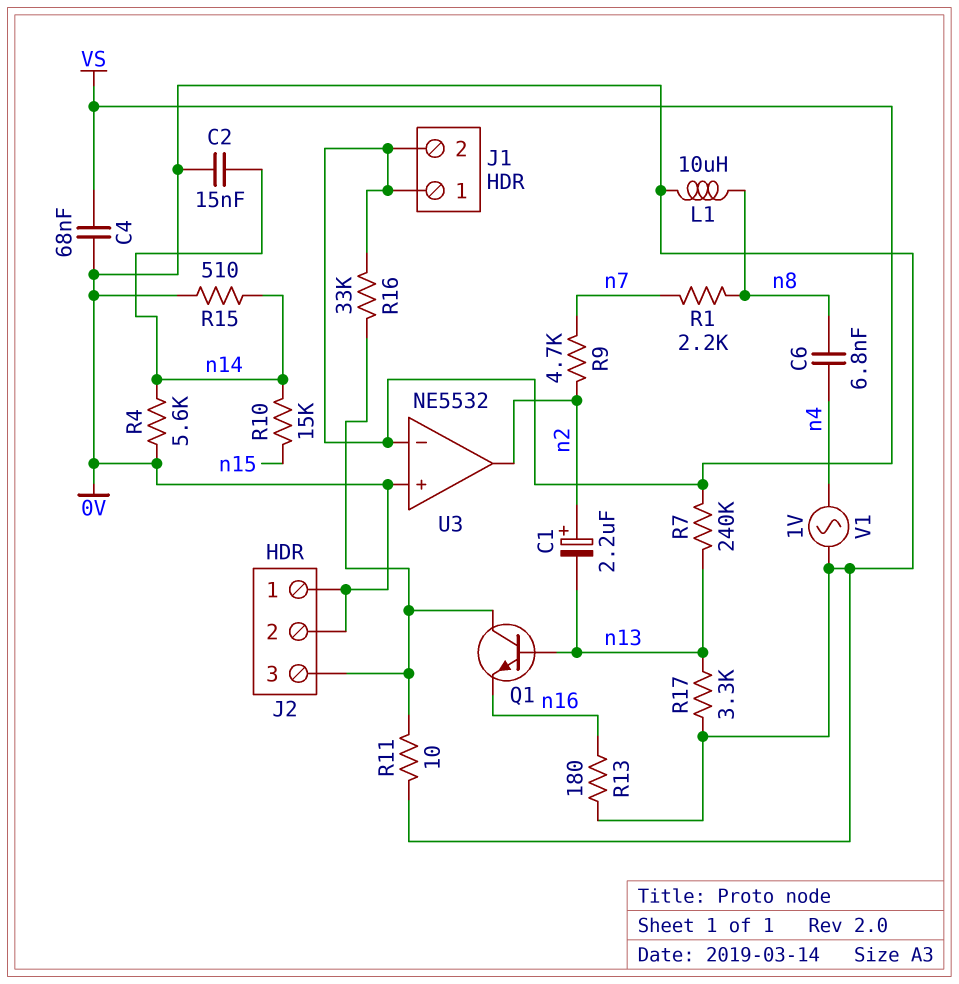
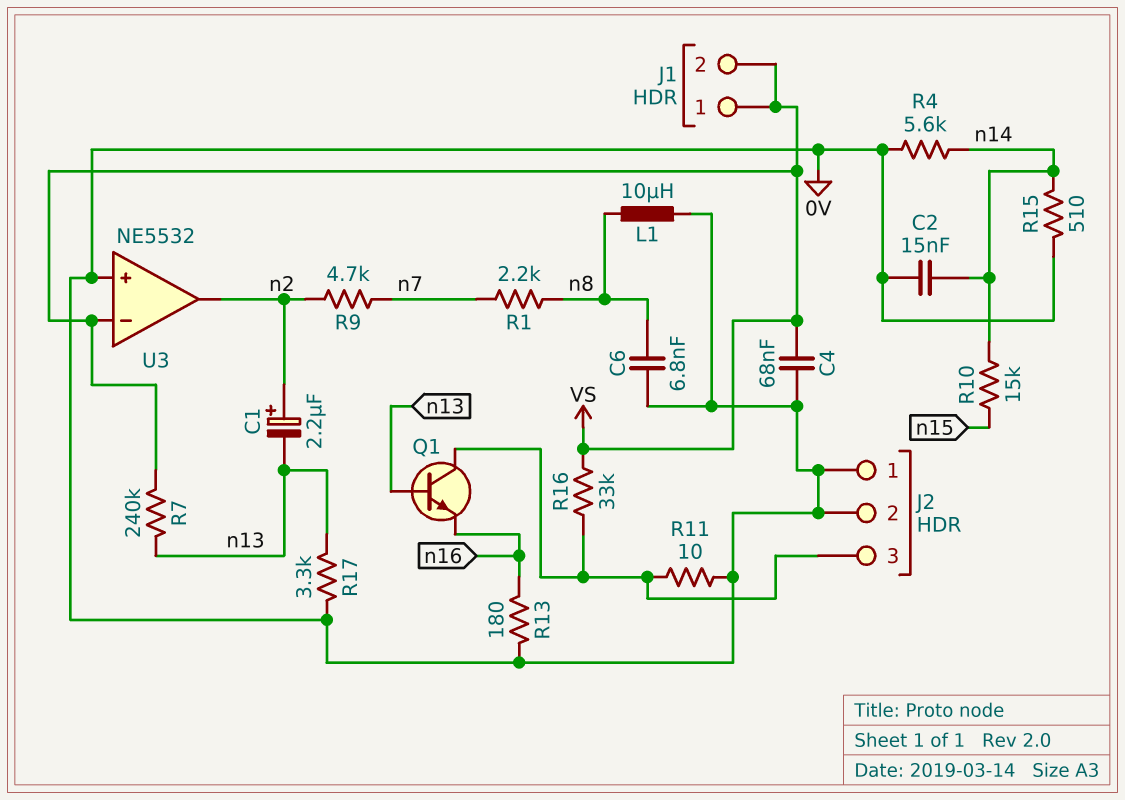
C6: 6.8nF (n4, n8) -> 6.8nF (0V, n8)
V1: AC 1V (0V, n4) -> none

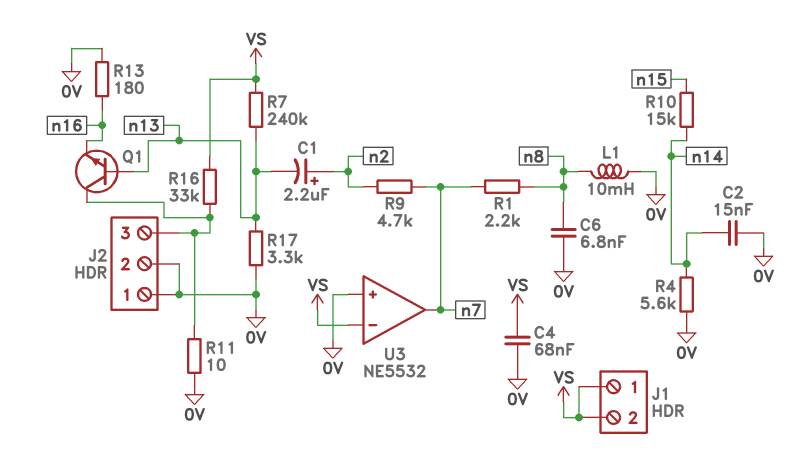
L1: 10uH (0V, n8) -> 10mH (0V, n8)
R15: 510 (0V, n14) -> none
U3 pin out: n2 -> n7

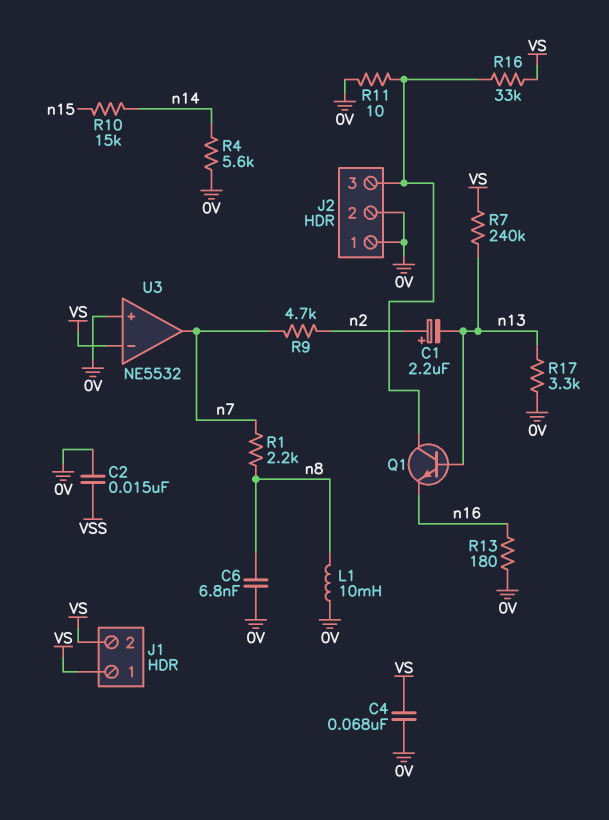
C2: 15nF (0V, n14) -> 15nF (0V, VSS)

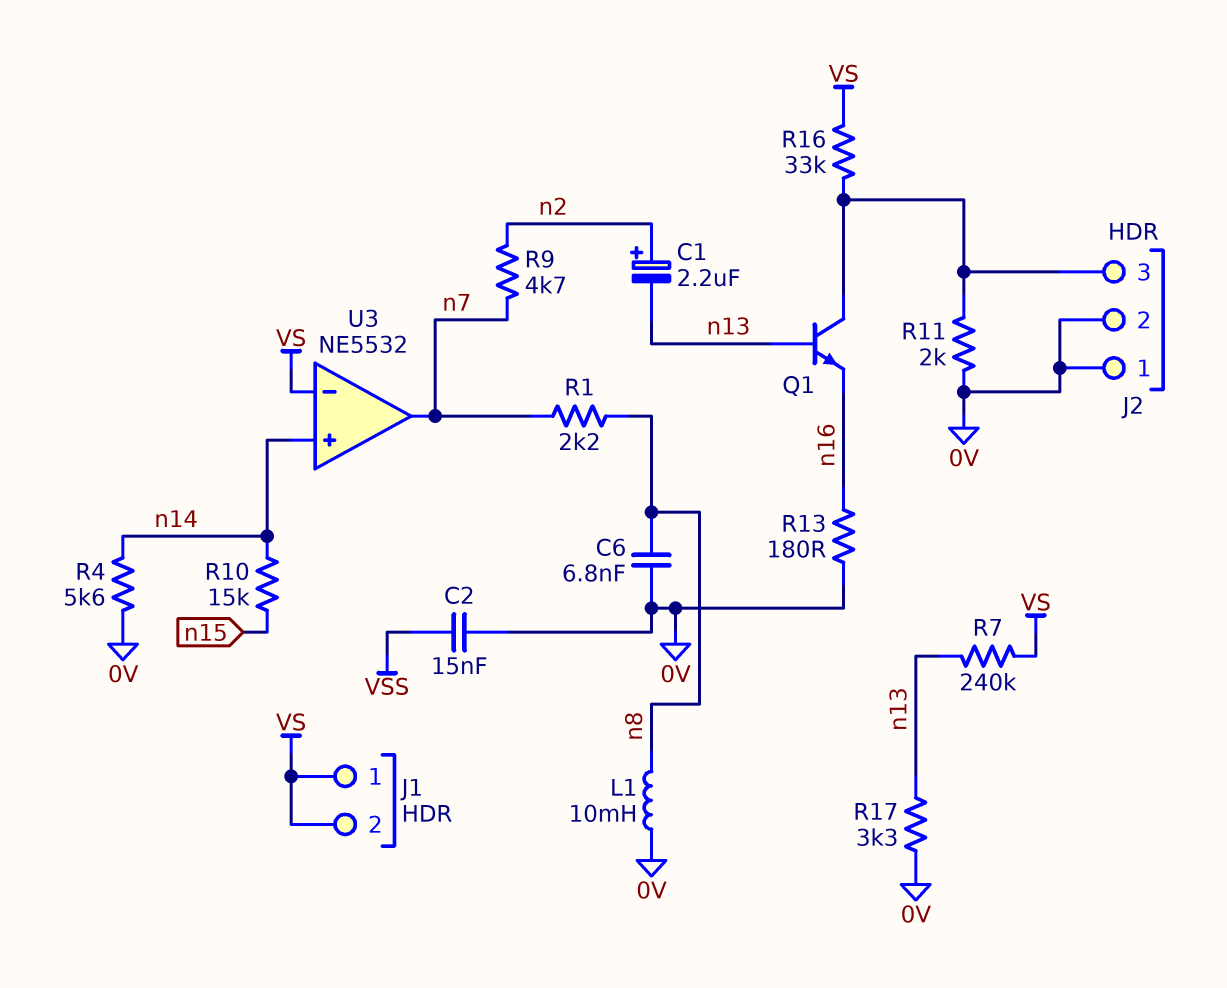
C4: 68nF (0V, VS) -> none
R11: 10 (0V, J2/3) -> 2k (0V, J2/3)
U3 pin in+: 0V -> n14

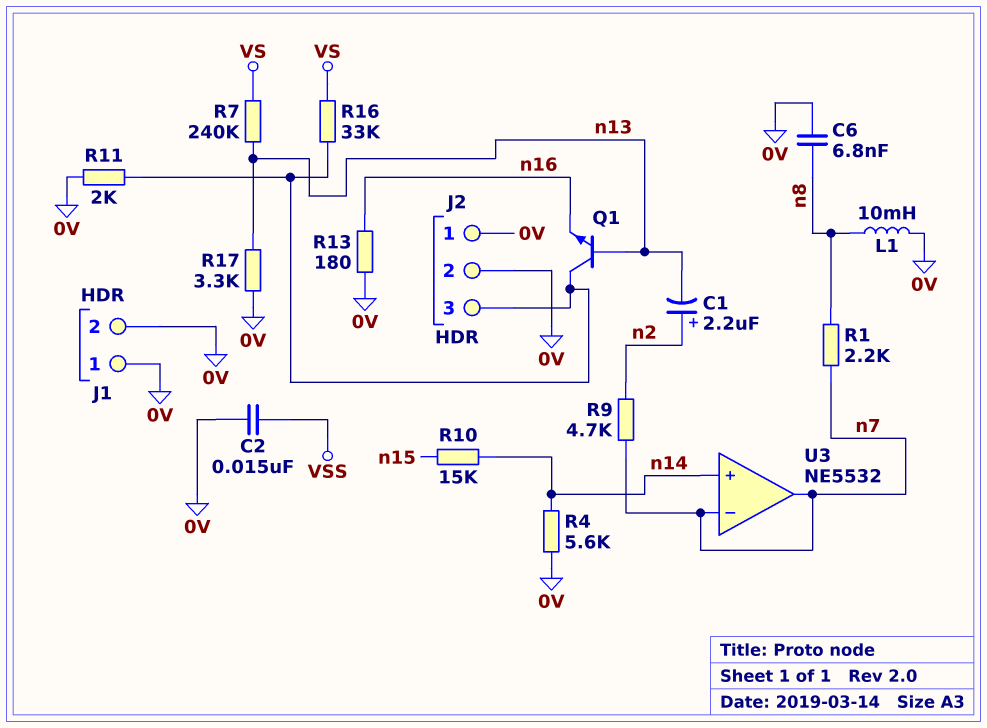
J1 pin 1: VS -> 0V
J1 pin 2: VS -> 0V
U3 pin in-: VS -> n7

